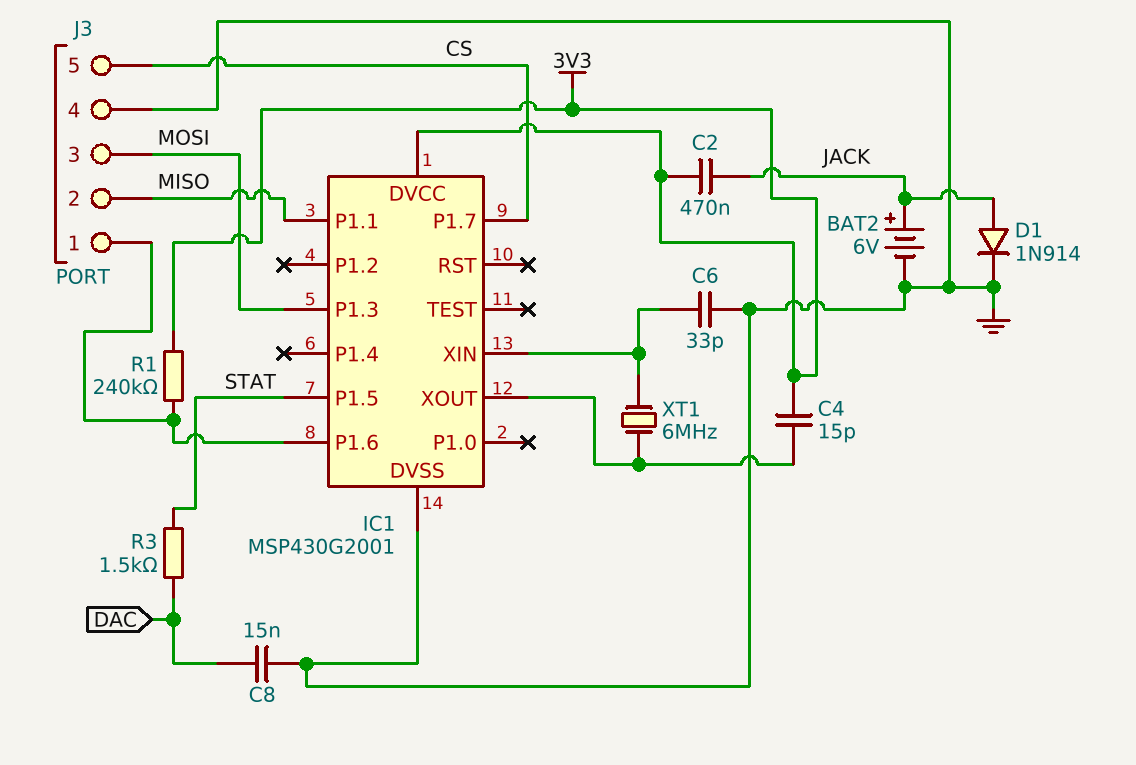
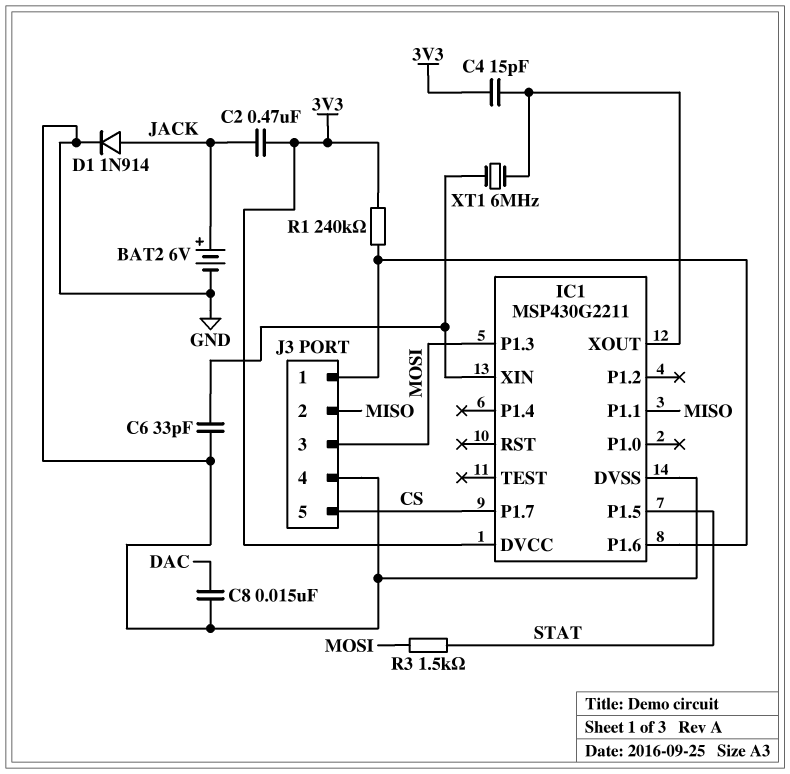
IC1: MSP430G2001 -> MSP430G2211
R3: 1.5k (DAC, STAT) -> 1.5k (MOSI, STAT)

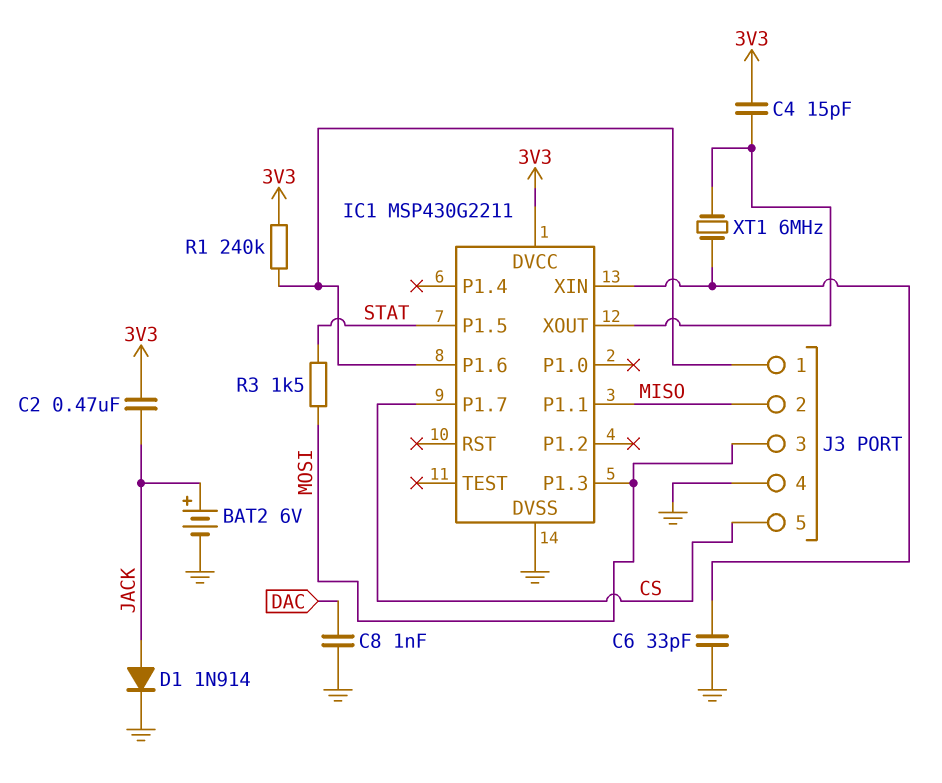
C8: 15nF (DAC, GND) -> 1nF (DAC, GND)

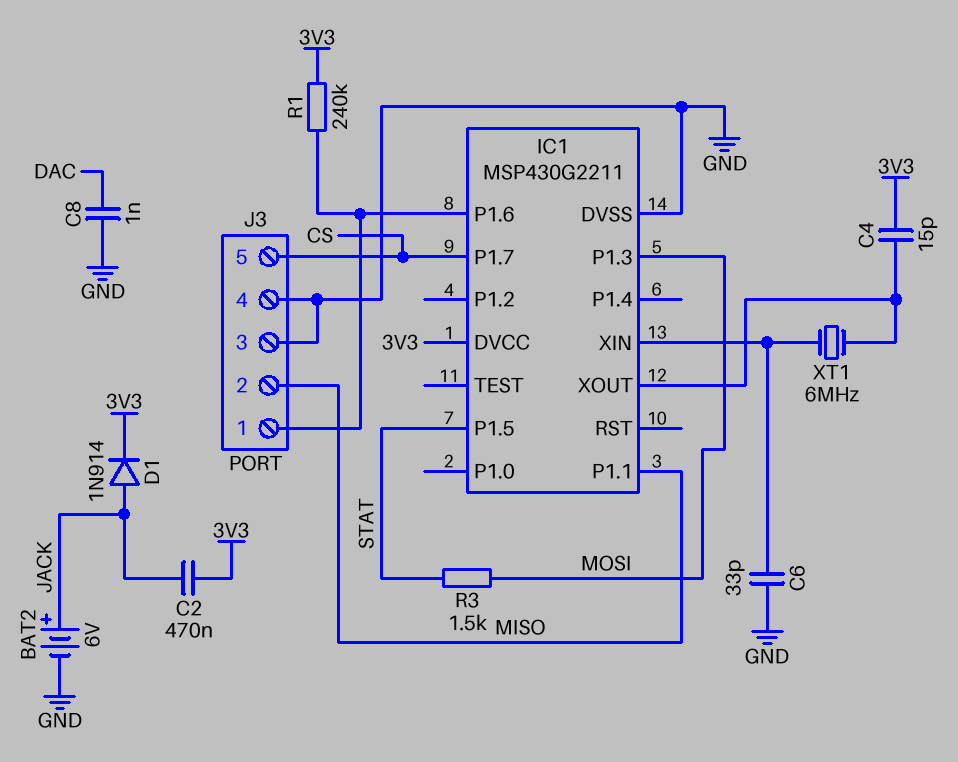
D1: diode 1N914 (A JACK, K GND) -> diode 1N914 (A JACK, K 3V3)
J3 pin 3: MOSI -> GND

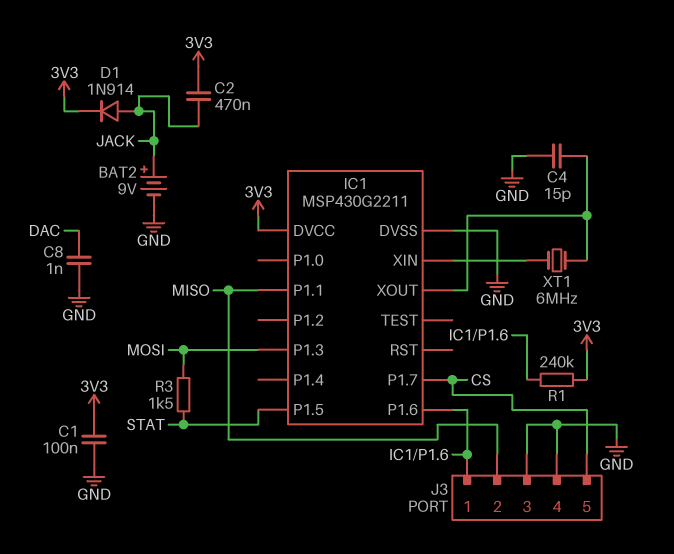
BAT2: 6V (plus JACK, minus GND) -> 9V (plus JACK, minus GND)
C1: none -> 100nF (3V3, GND)
C4: 15pF (3V3, IC1/XOUT) -> 15pF (GND, IC1/XOUT)
C6: 33pF (GND, IC1/XIN) -> none

